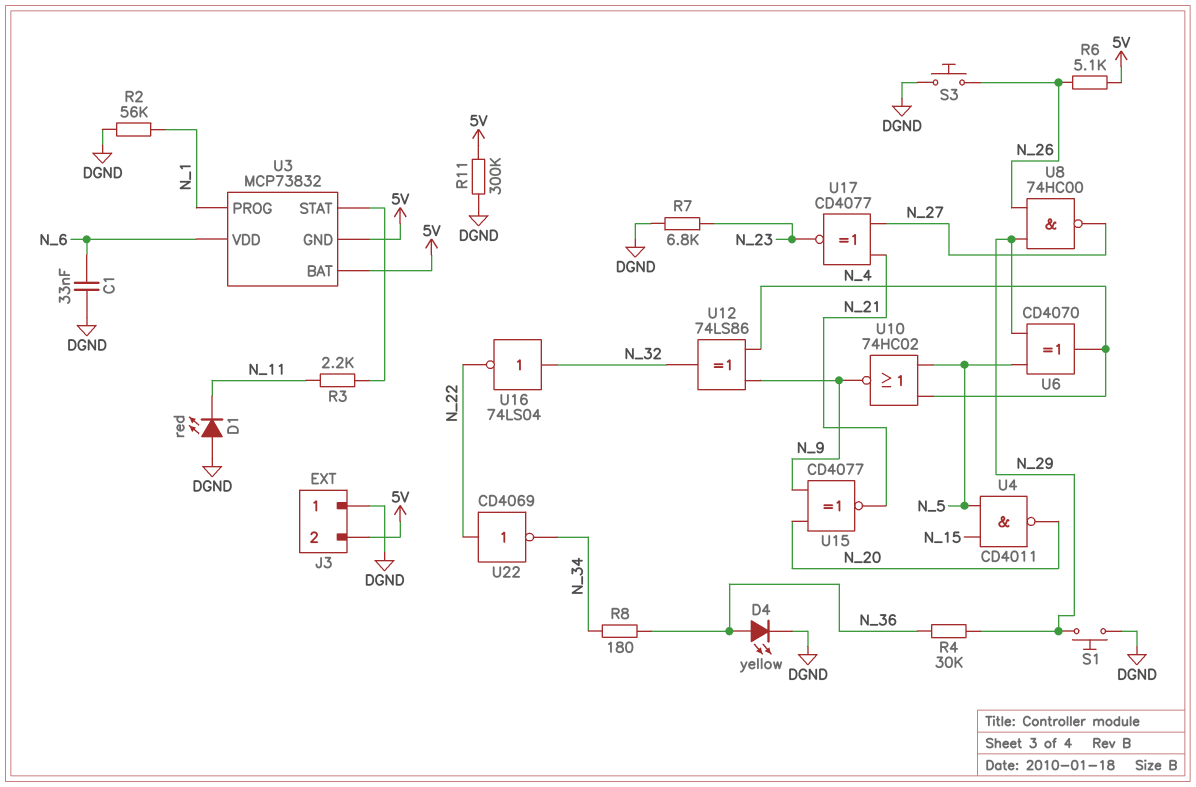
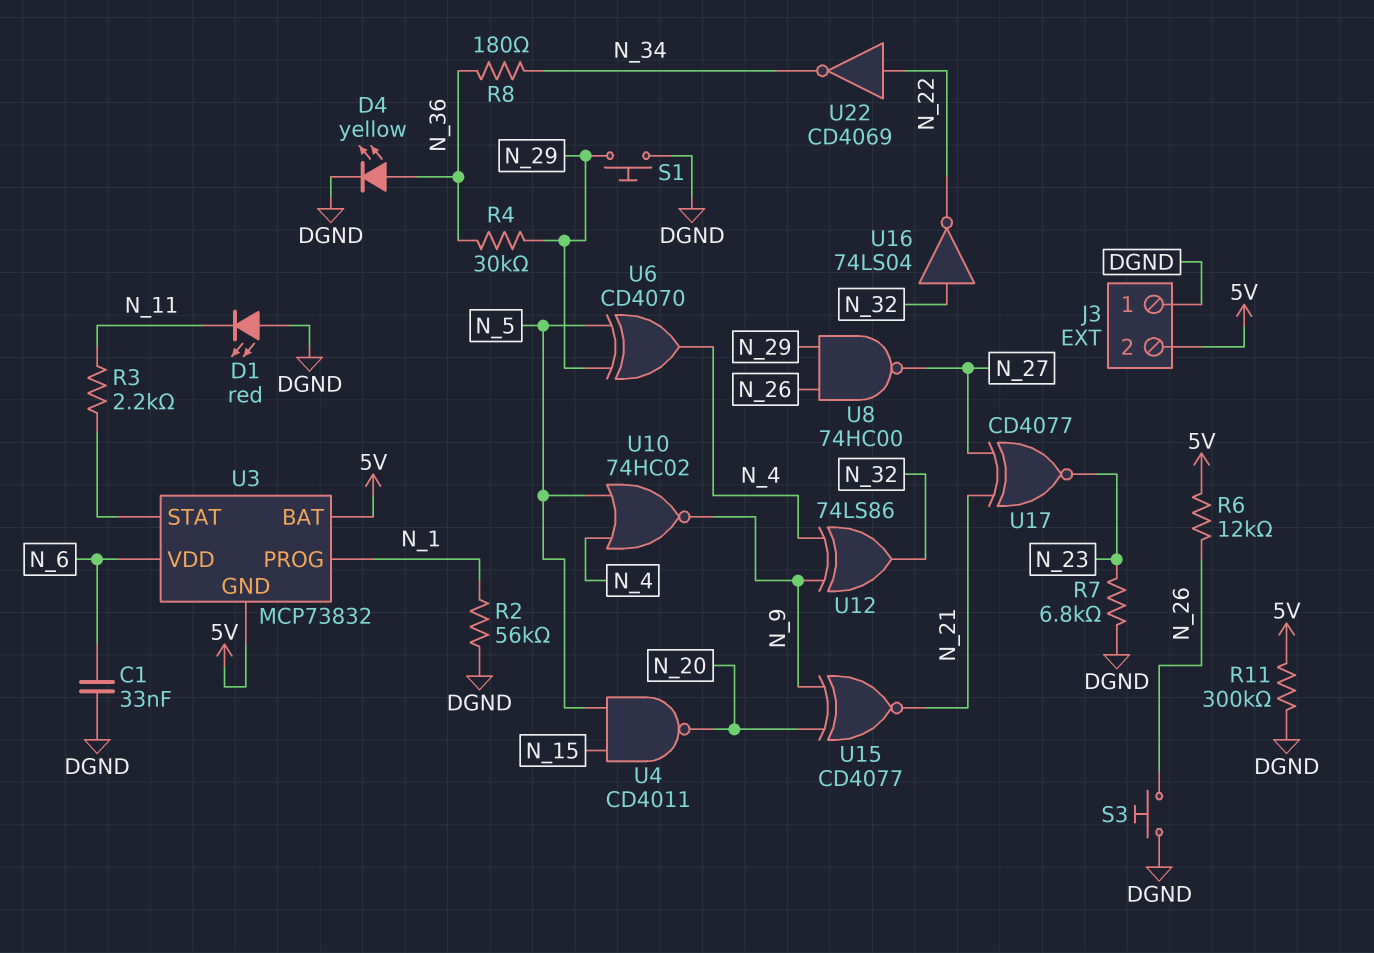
R6: 5.1k (5V, N_26) -> 12k (5V, N_26)

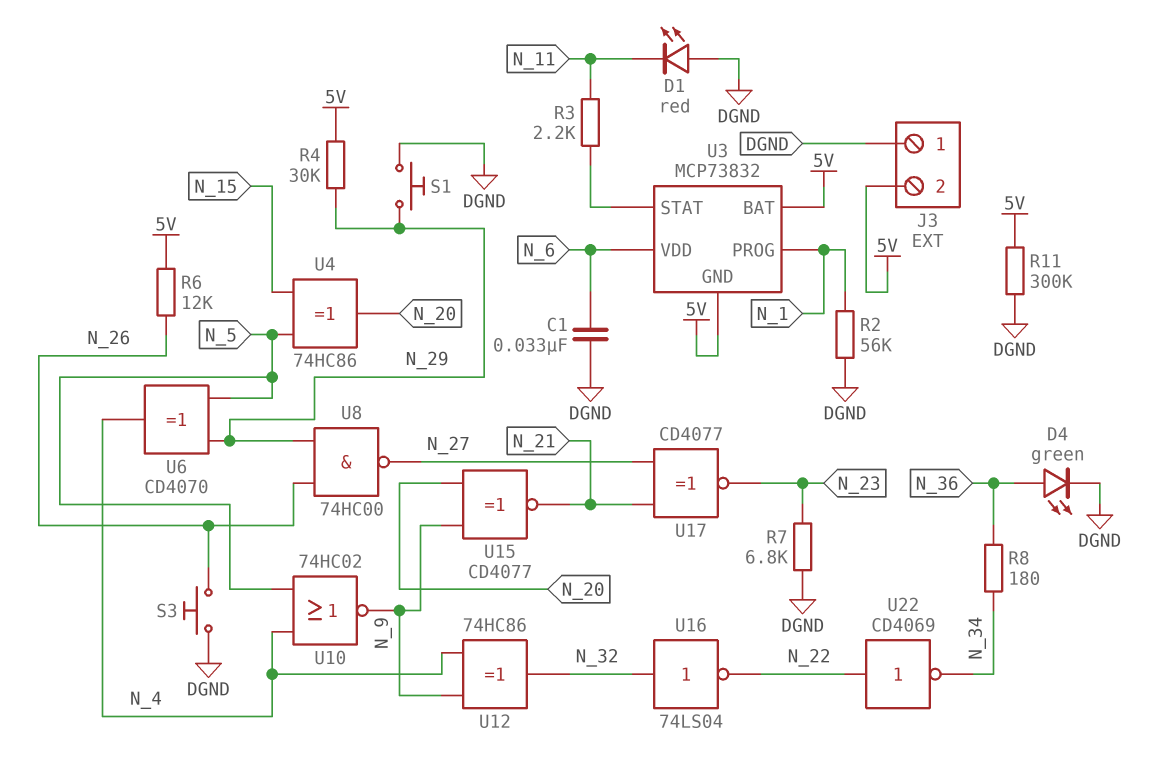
D4: LED yellow (A N_36, K DGND) -> LED green (A N_36, K DGND)
R4: 30k (N_29, N_36) -> 30k (5V, N_29)
U4: NAND CD4011 (in N_5, in N_15, out N_20) -> XOR 74HC86 (in N_5, in N_15, out N_20)
U12: XOR 74LS86 (in N_4, in N_9, out N_32) -> XOR 74HC86 (in N_4, in N_9, out N_32)

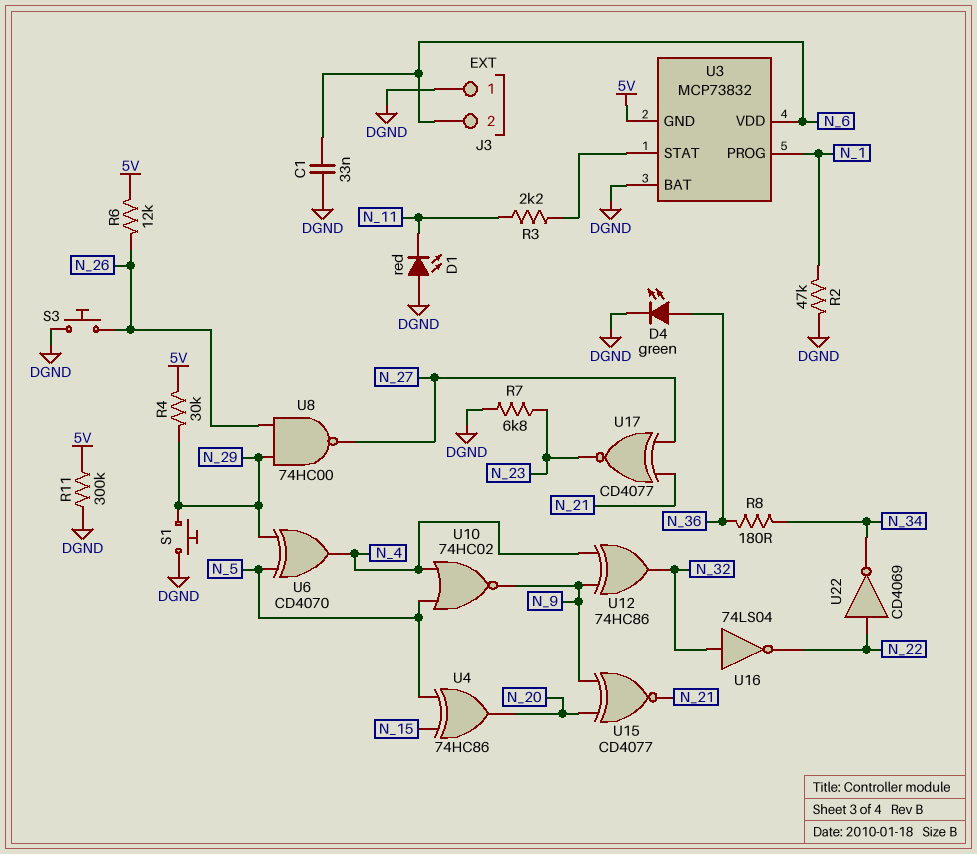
J3 pin 2: 5V -> N_6
R2: 56k (DGND, N_1) -> 47k (DGND, N_1)
U3 pin BAT: 5V -> DGND

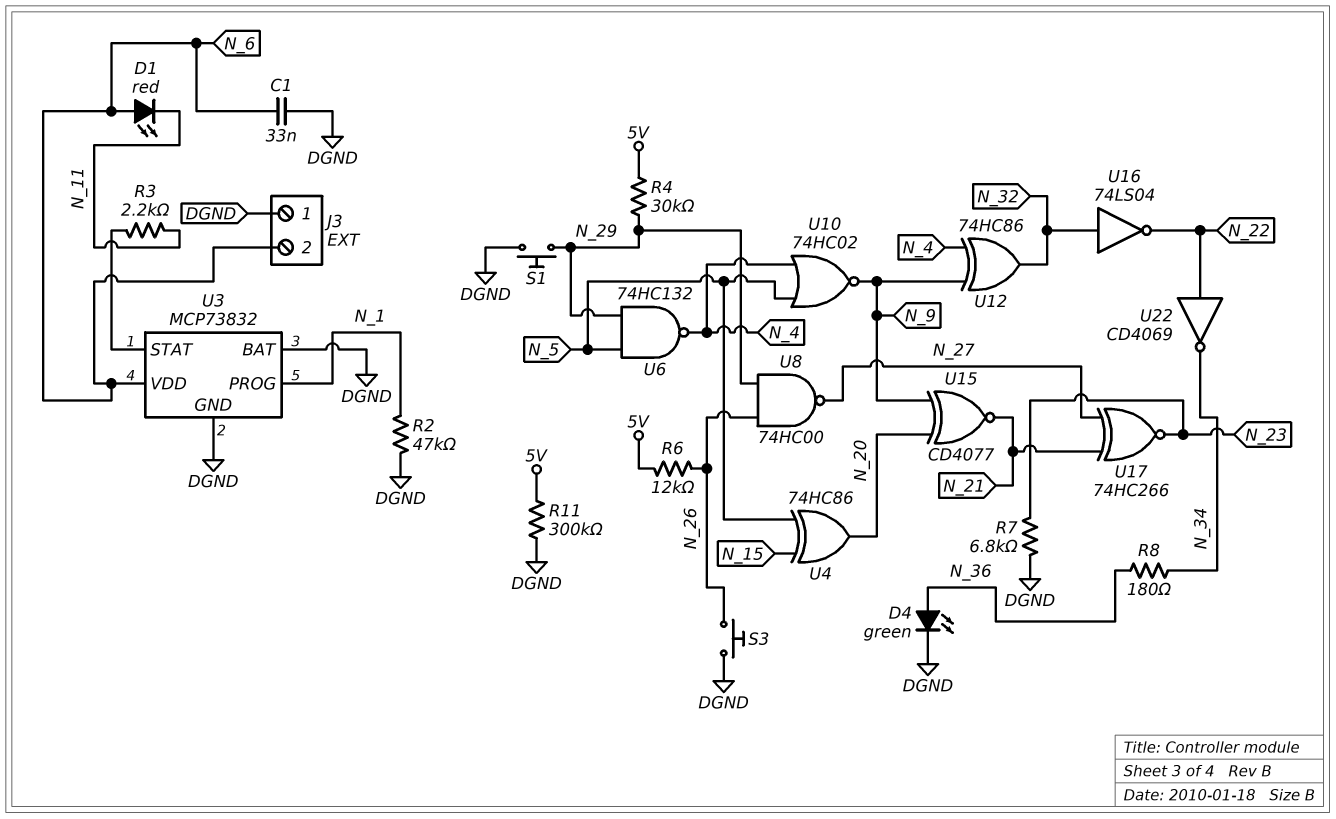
D1: LED red (A DGND, K N_11) -> LED red (A N_6, K N_11)
U3 pin GND: 5V -> DGND
U6: XOR CD4070 (in N_5, in N_29, out N_4) -> NAND 74HC132 (in N_5, in N_29, out N_4)
U17: XNOR CD4077 (in N_21, in N_27, out N_23) -> XNOR 74HC266 (in N_21, in N_27, out N_23)

